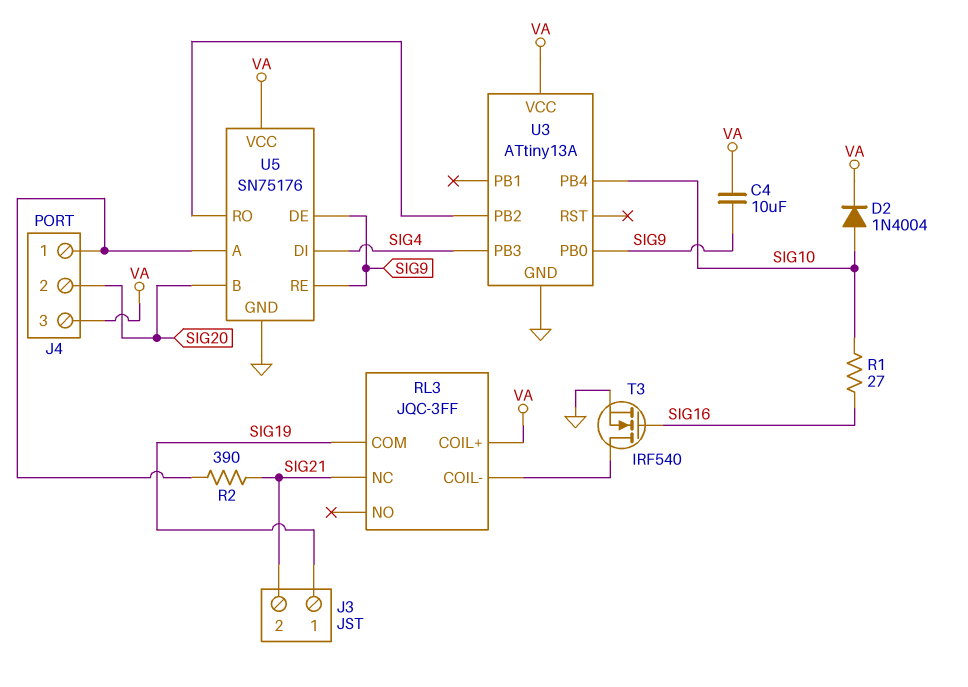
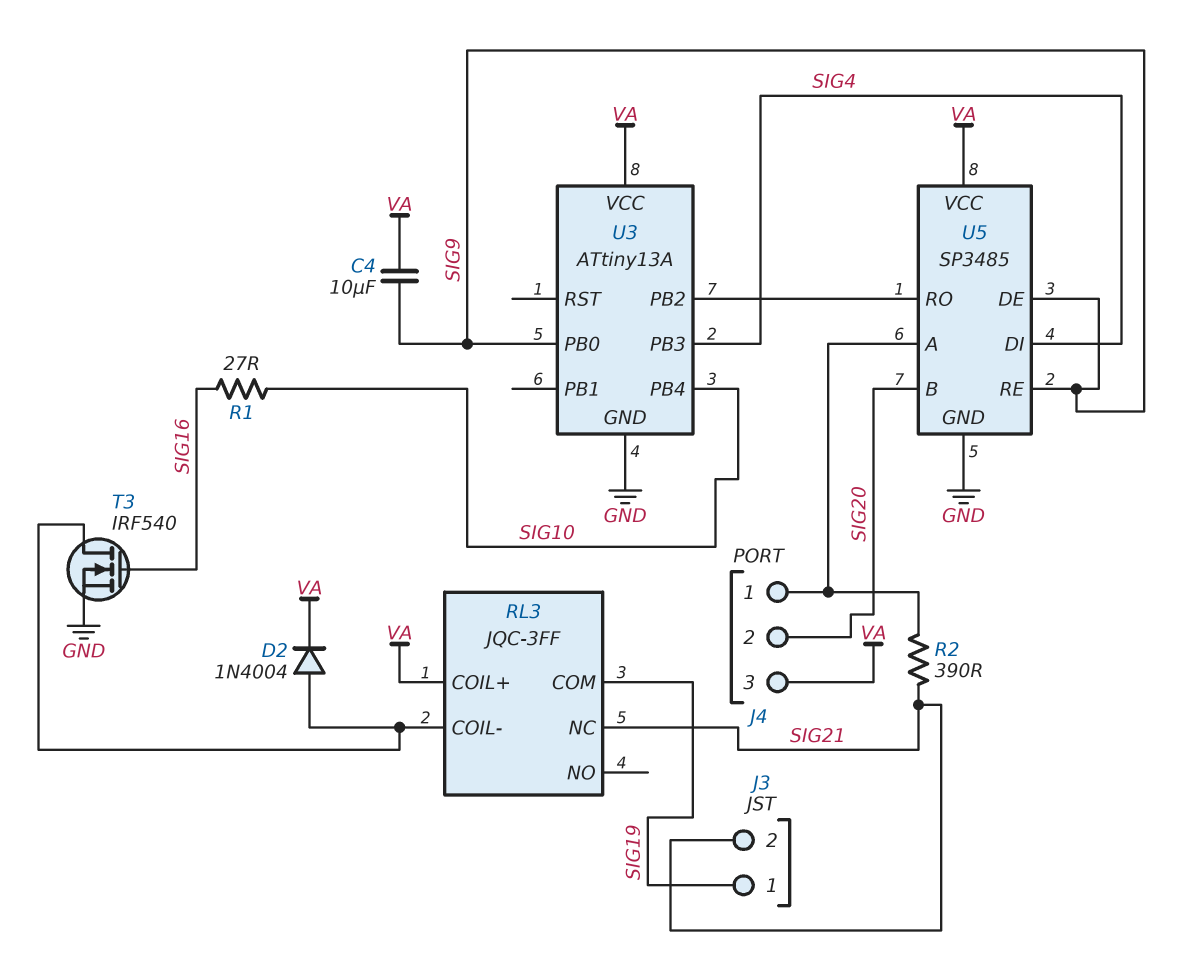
D2: diode 1N4004 (A SIG10, K VA) -> diode 1N4004 (A RL3/COIL-, K VA)
U5: SN75176 -> SP3485

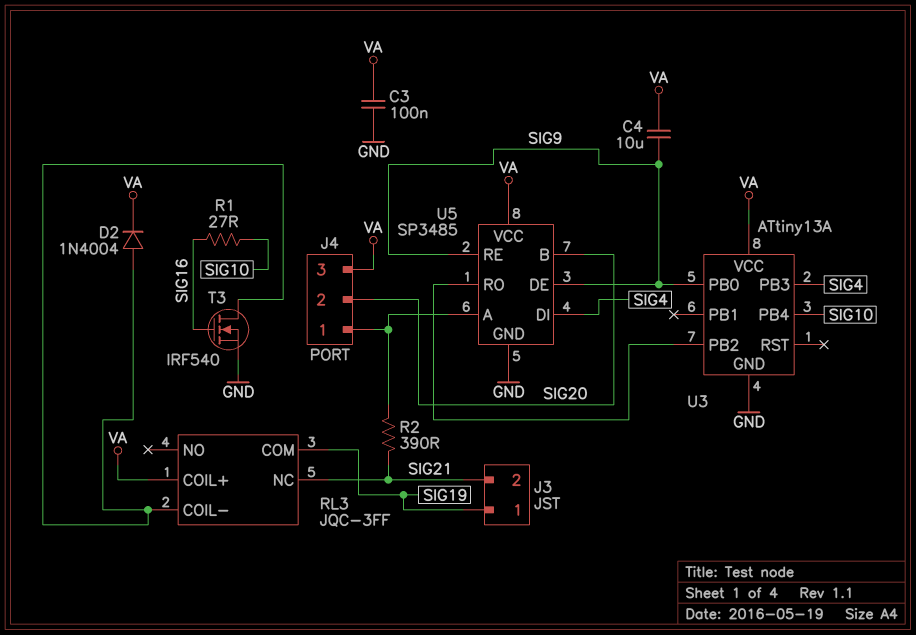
C3: none -> 100nF (GND, VA)

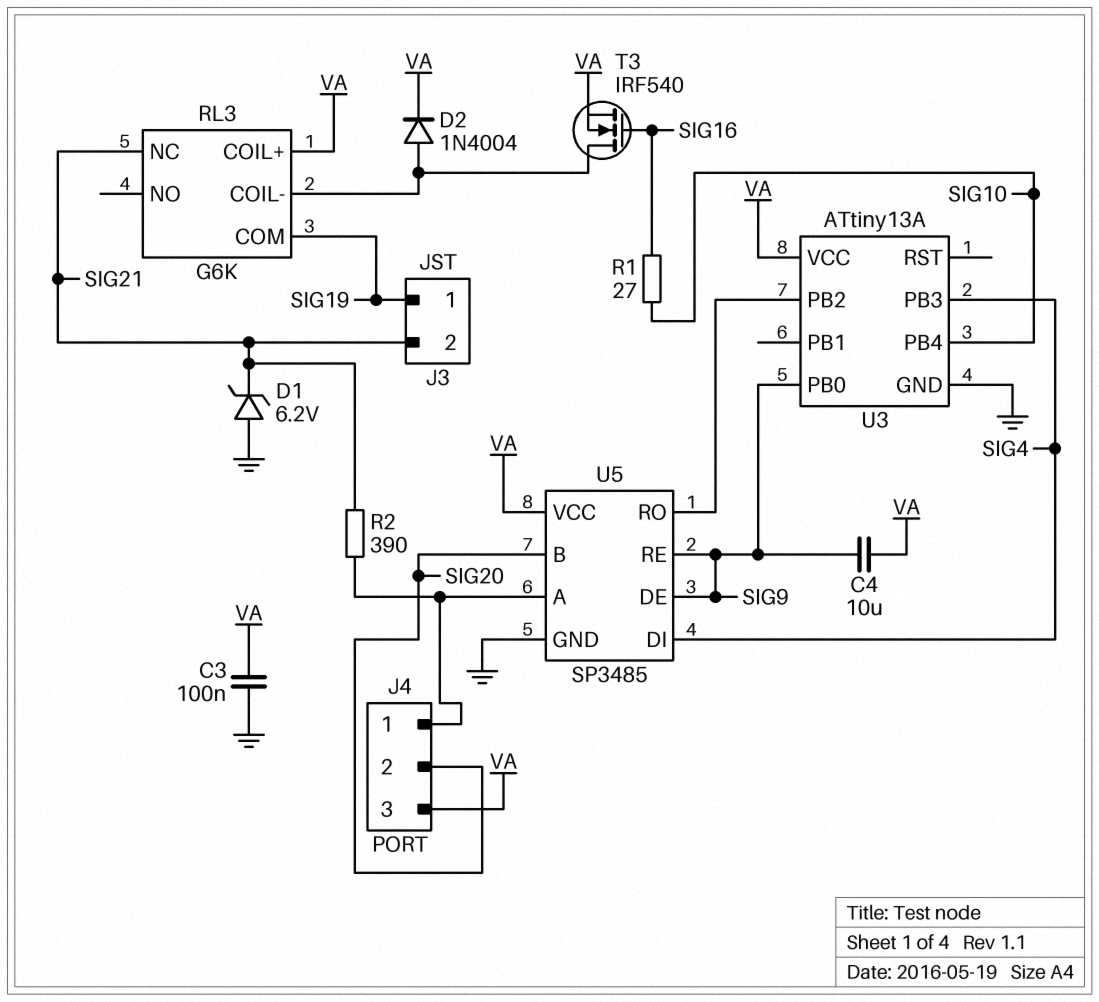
D1: none -> zener 6.2V (A GND, K SIG21)
RL3: JQC-3FF -> G6K
T3: NMOS IRF540 (G SIG16, D RL3/COIL-, S GND) -> NMOS IRF540 (G SIG16, D RL3/COIL-, S VA)

